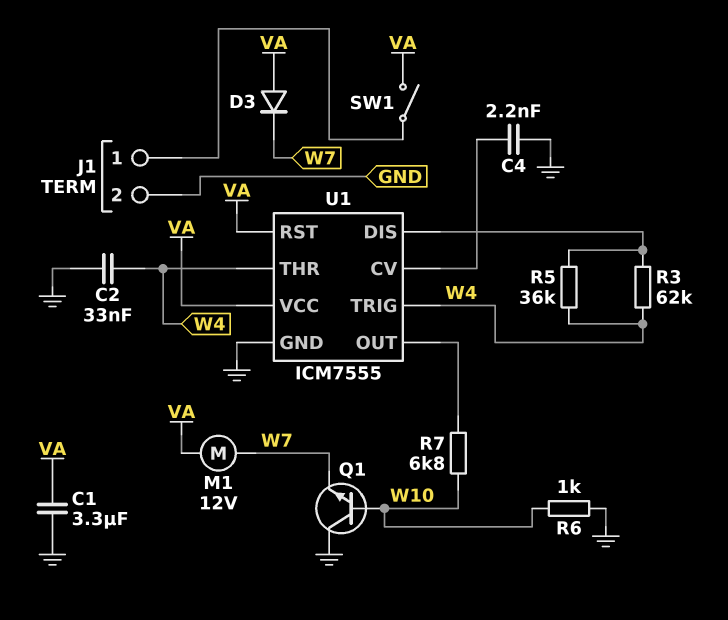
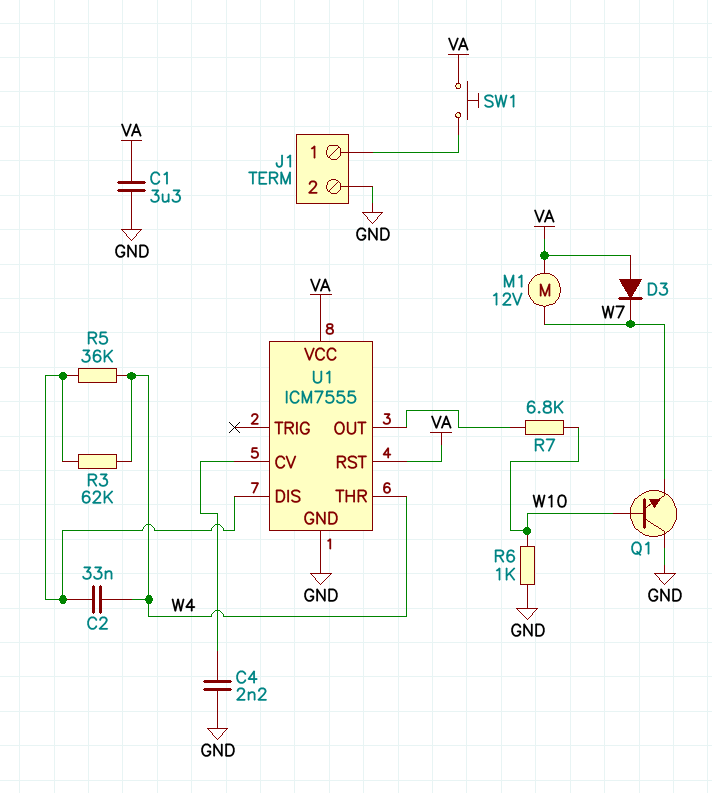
C2: 33nF (GND, W4) -> 33nF (U1/DIS, W4)
SW1: switch (J1/1, VA) -> button (J1/1, VA)
U1 pin TRIG: W4 -> none

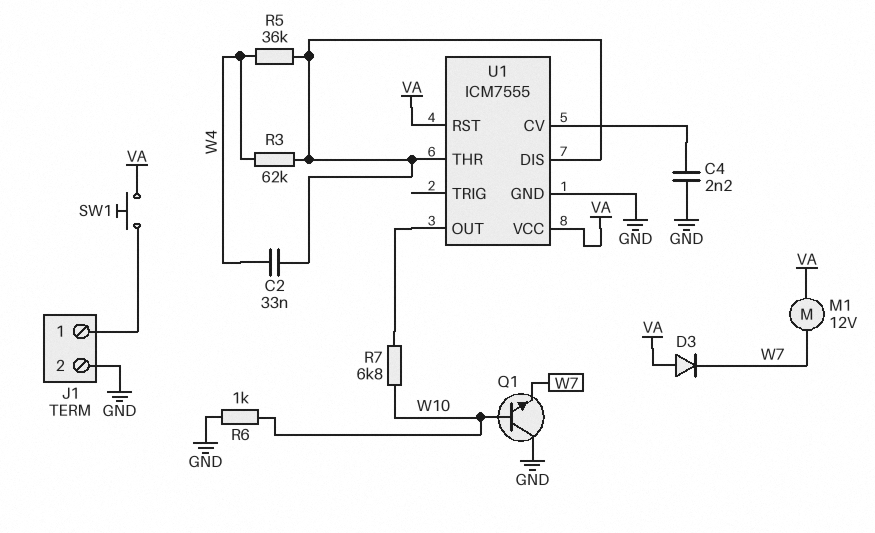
C1: 3.3uF (GND, VA) -> none
U1 pin THR: W4 -> U1/DIS

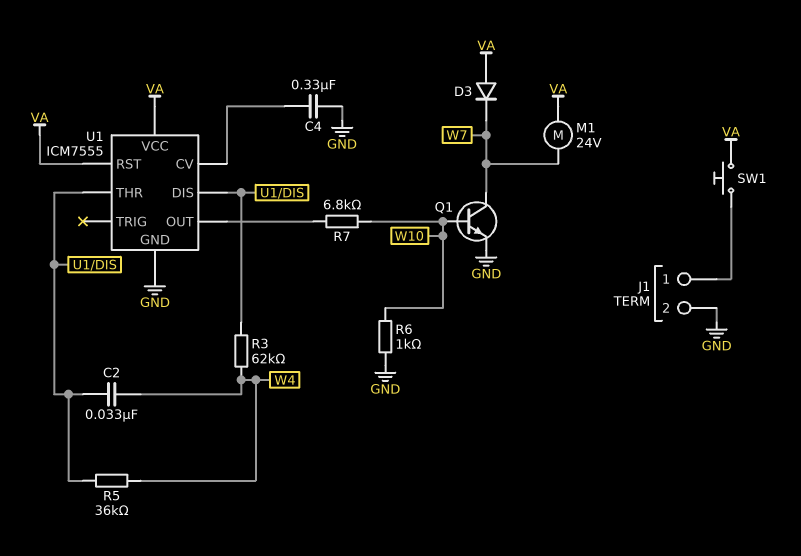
C4: 2.2nF (GND, U1/CV) -> 330nF (GND, U1/CV)
M1: motor 12V (VA, W7) -> motor 24V (VA, W7)
Q1: NPN (B W10, C GND, E W7) -> NPN (B W10, C W7, E GND)

